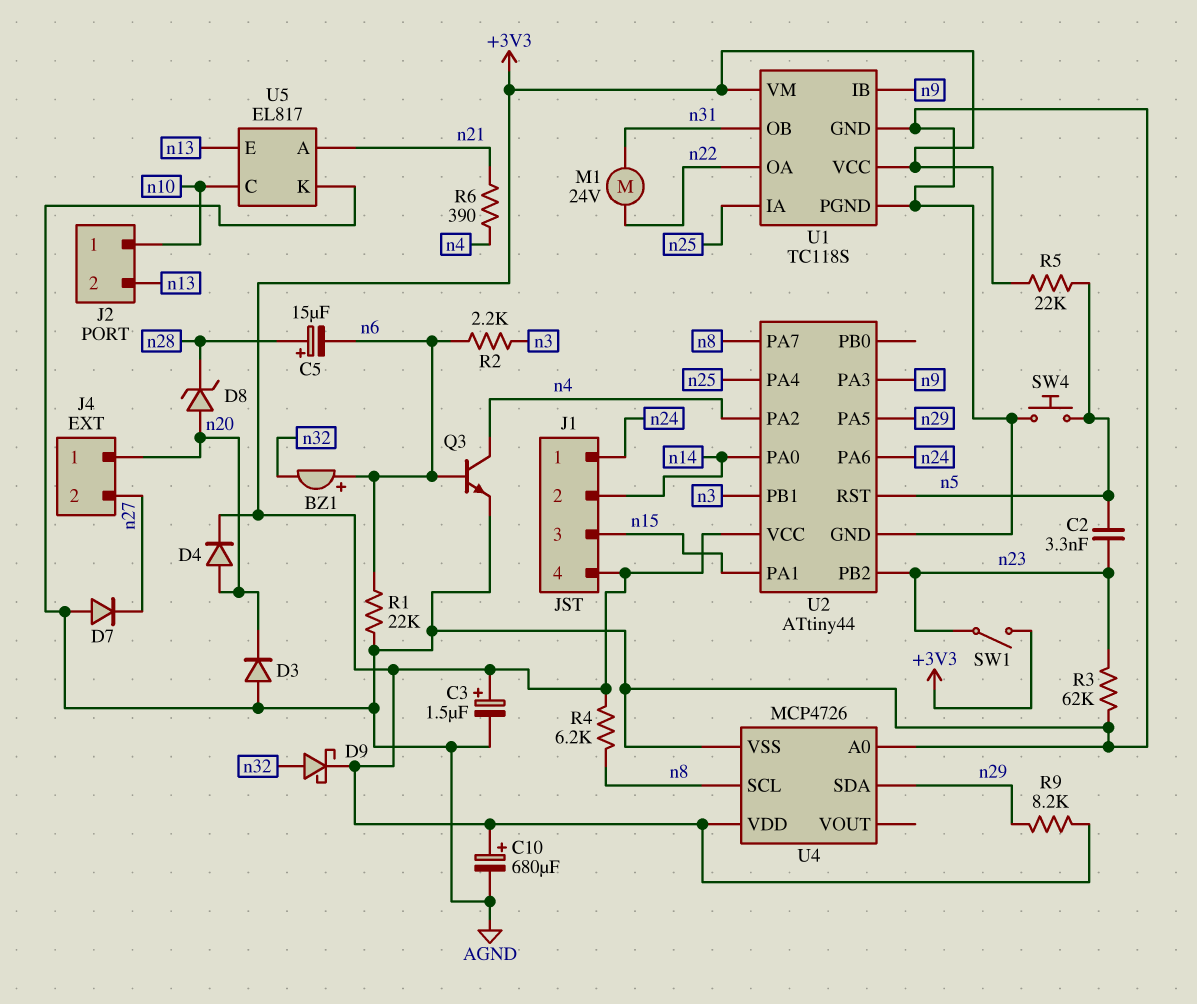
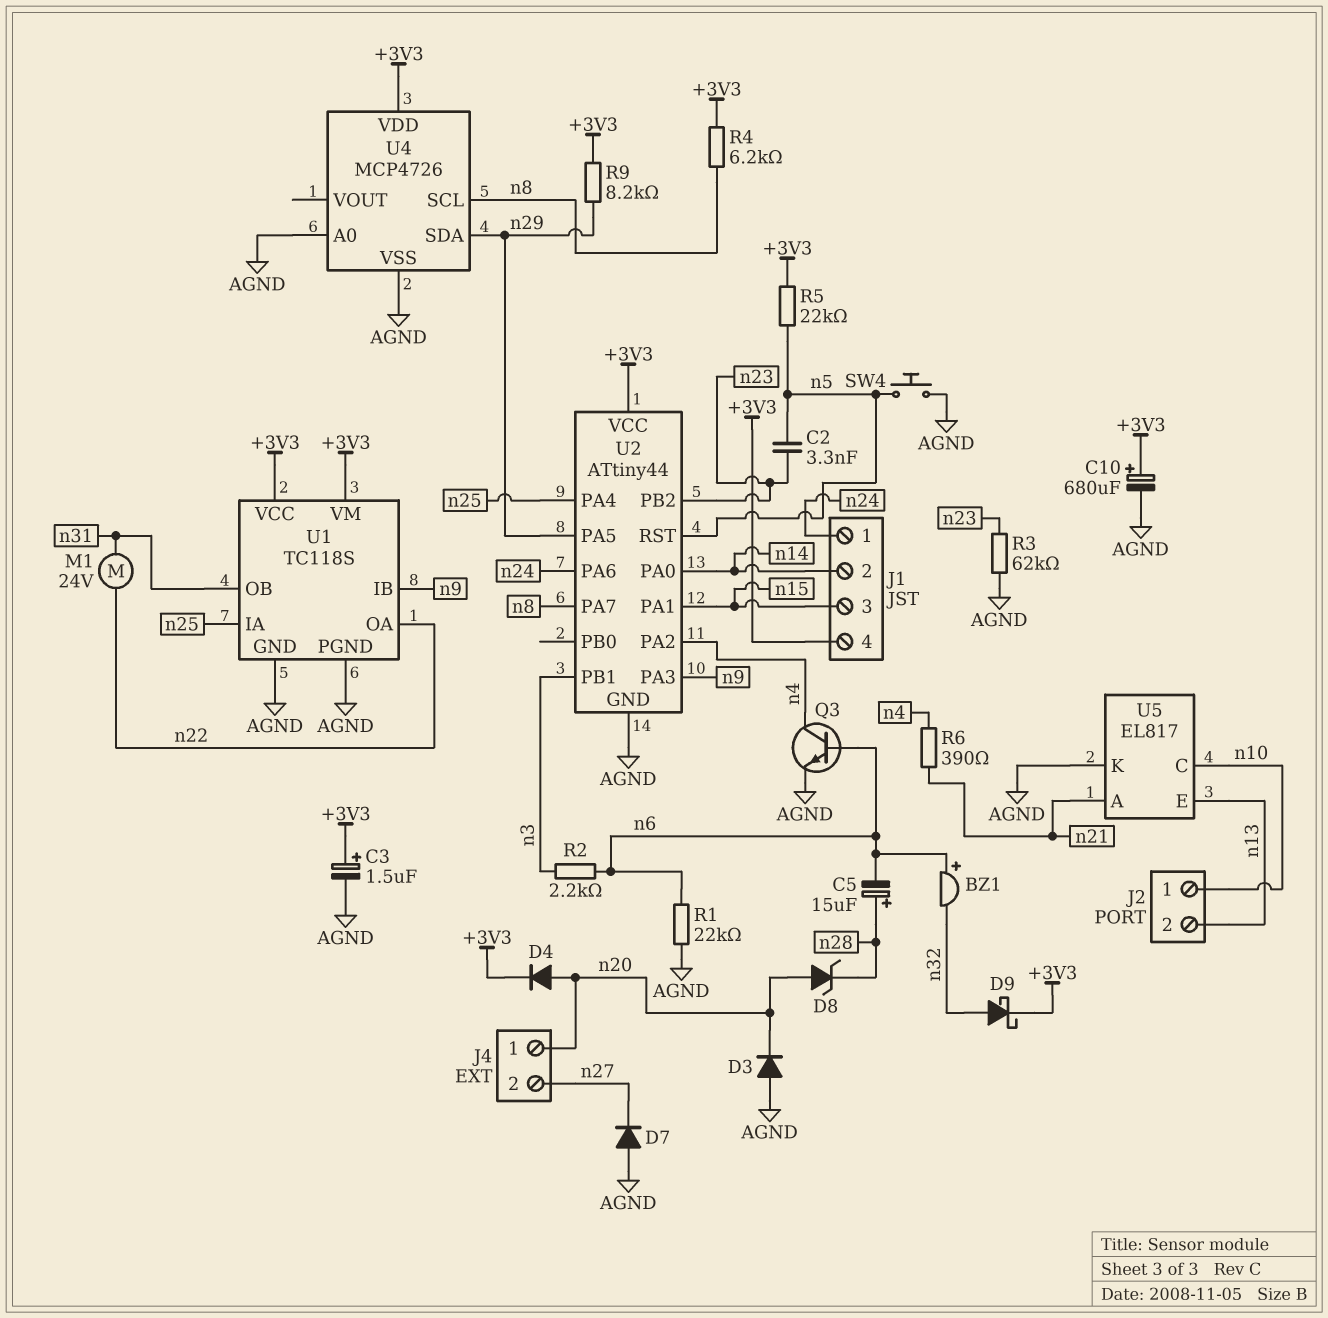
SW1: switch (+3V3, n23) -> none

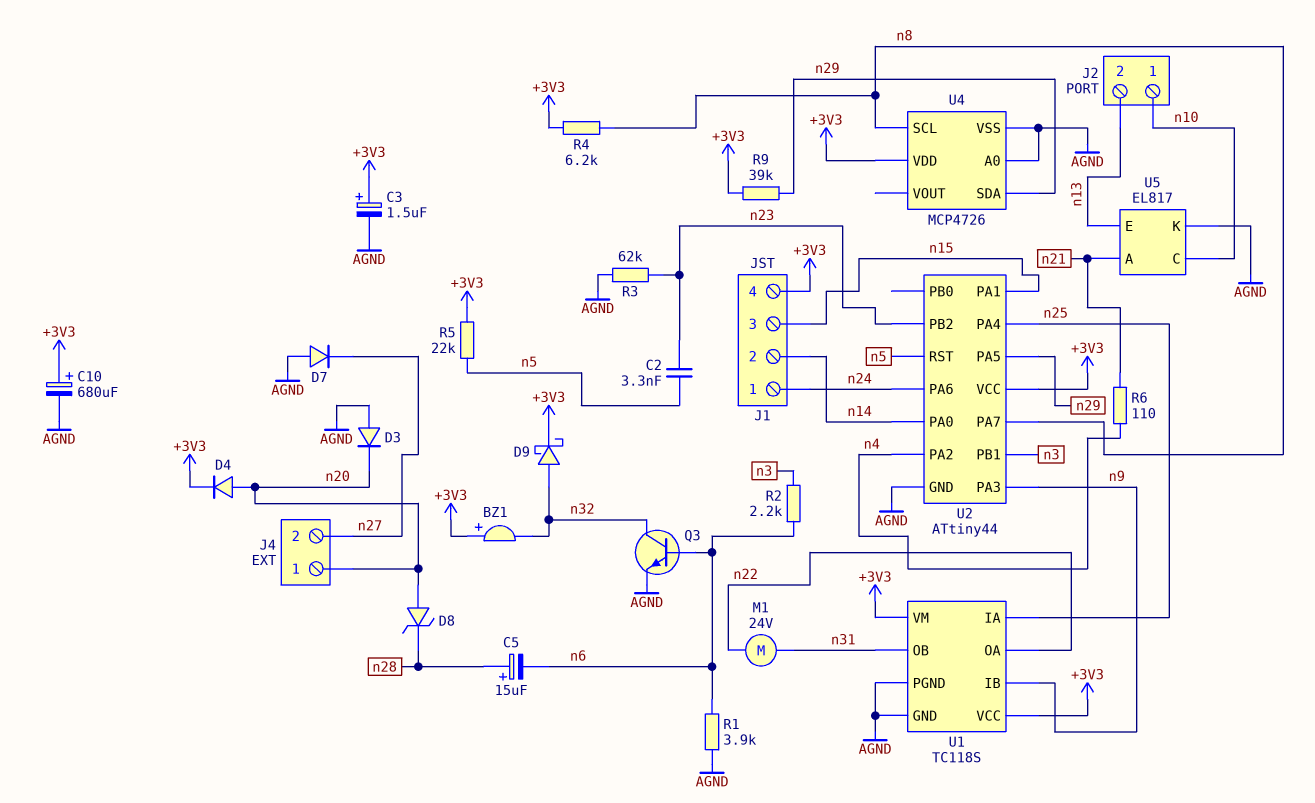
BZ1: buzzer (plus n6, minus n32) -> buzzer (plus +3V3, minus n32)
Q3: NPN (B n6, C n4, E AGND) -> NPN (B n6, C n32, E AGND)
R1: 22k (AGND, n6) -> 3.9k (AGND, n6)
R6: 390 (n4, n21) -> 110 (n4, n21)
R9: 8.2k (+3V3, n29) -> 39k (+3V3, n29)
SW4: button (AGND, n5) -> none

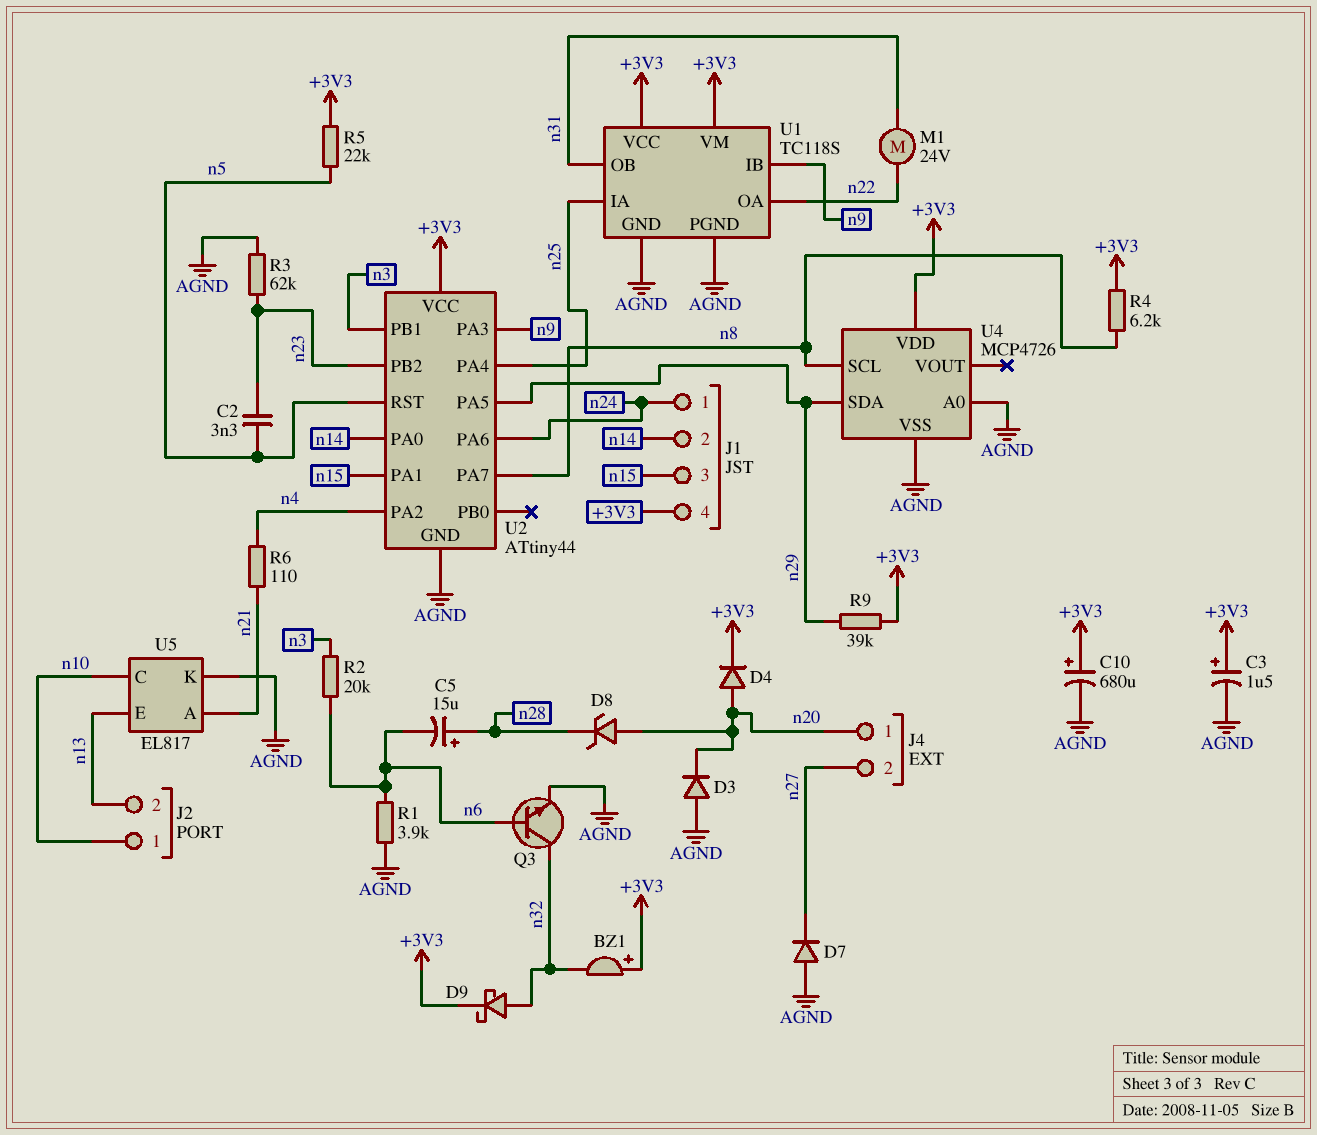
R2: 2.2k (n3, n6) -> 20k (n3, n6)

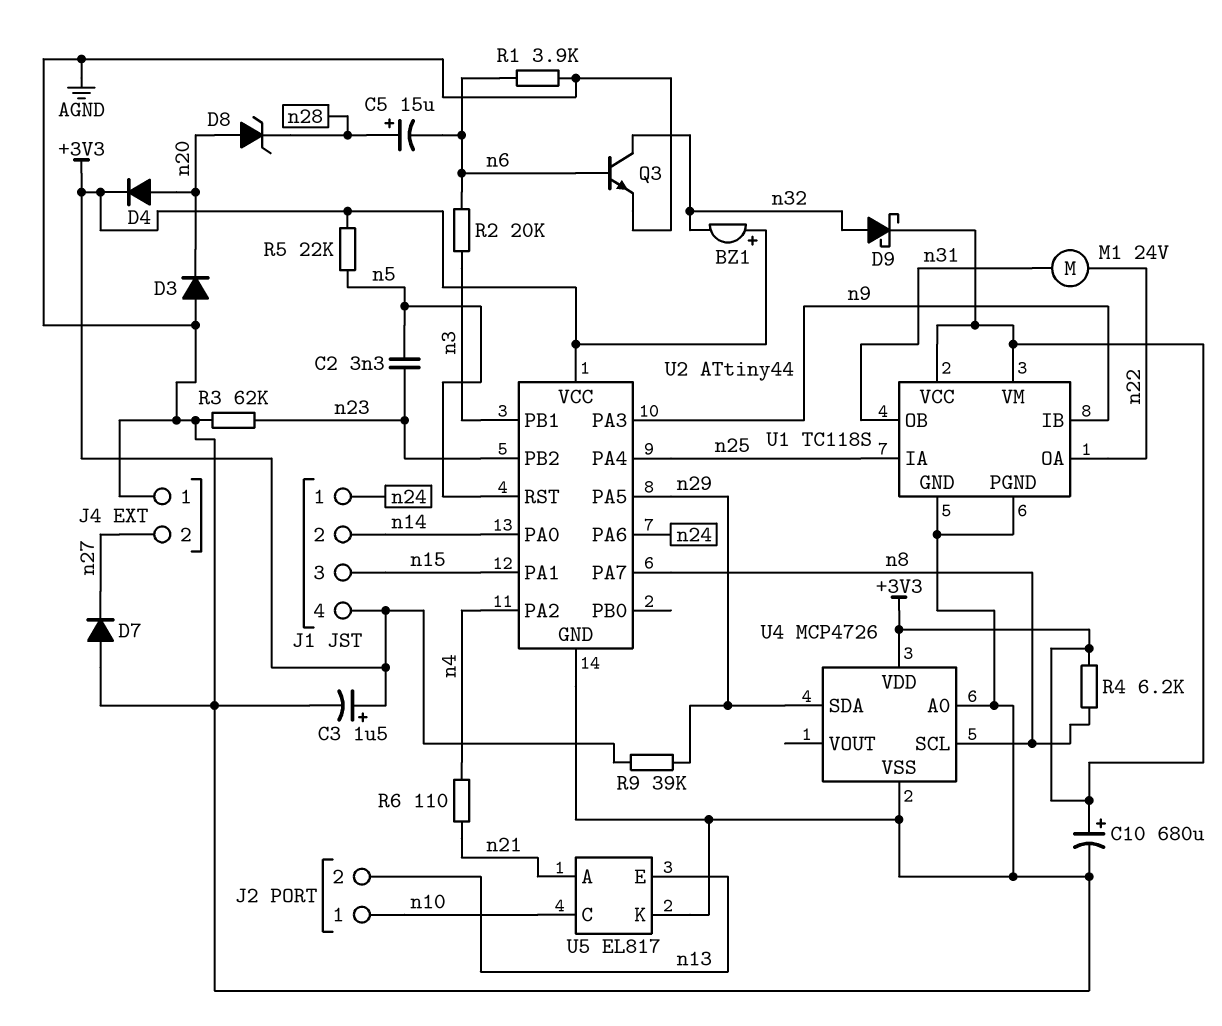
J4 pin 1: n20 -> AGND

